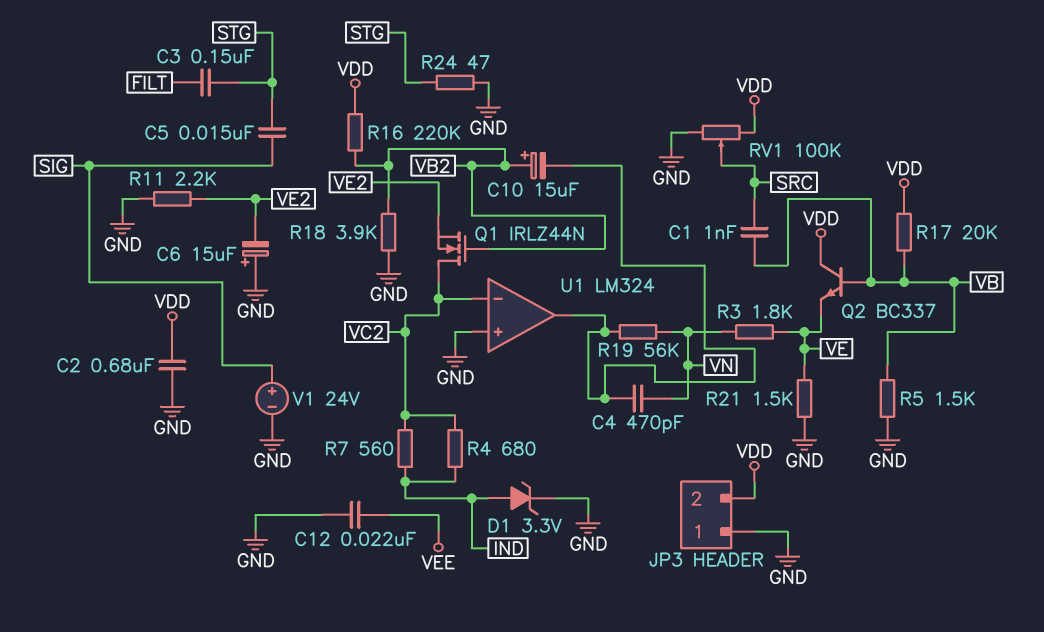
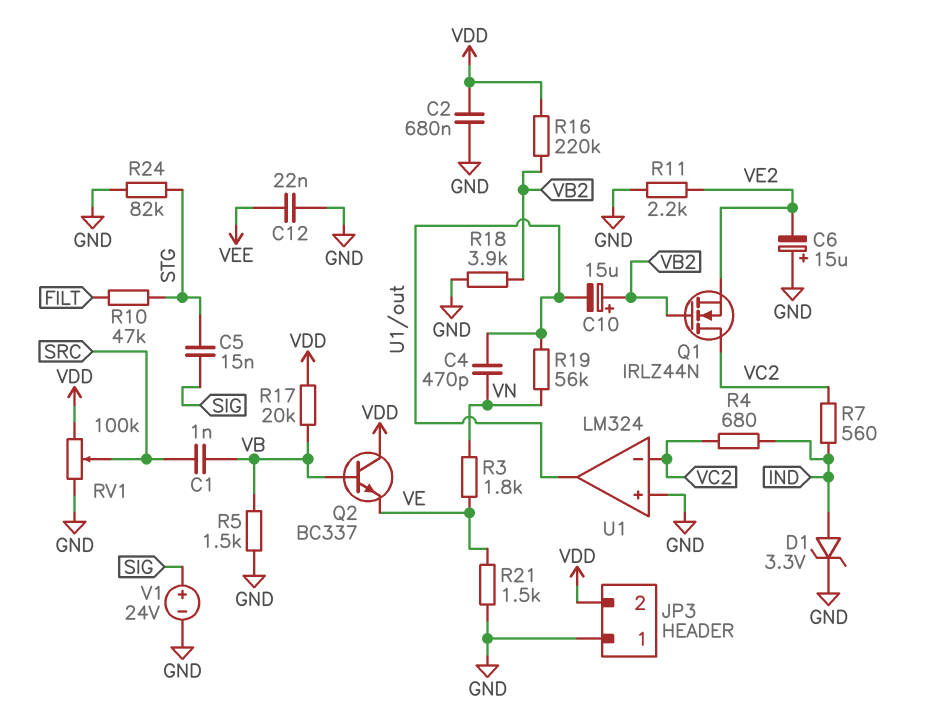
C3: 150nF (FILT, STG) -> none
R10: none -> 47k (FILT, STG)
R24: 47 (GND, STG) -> 82k (GND, STG)

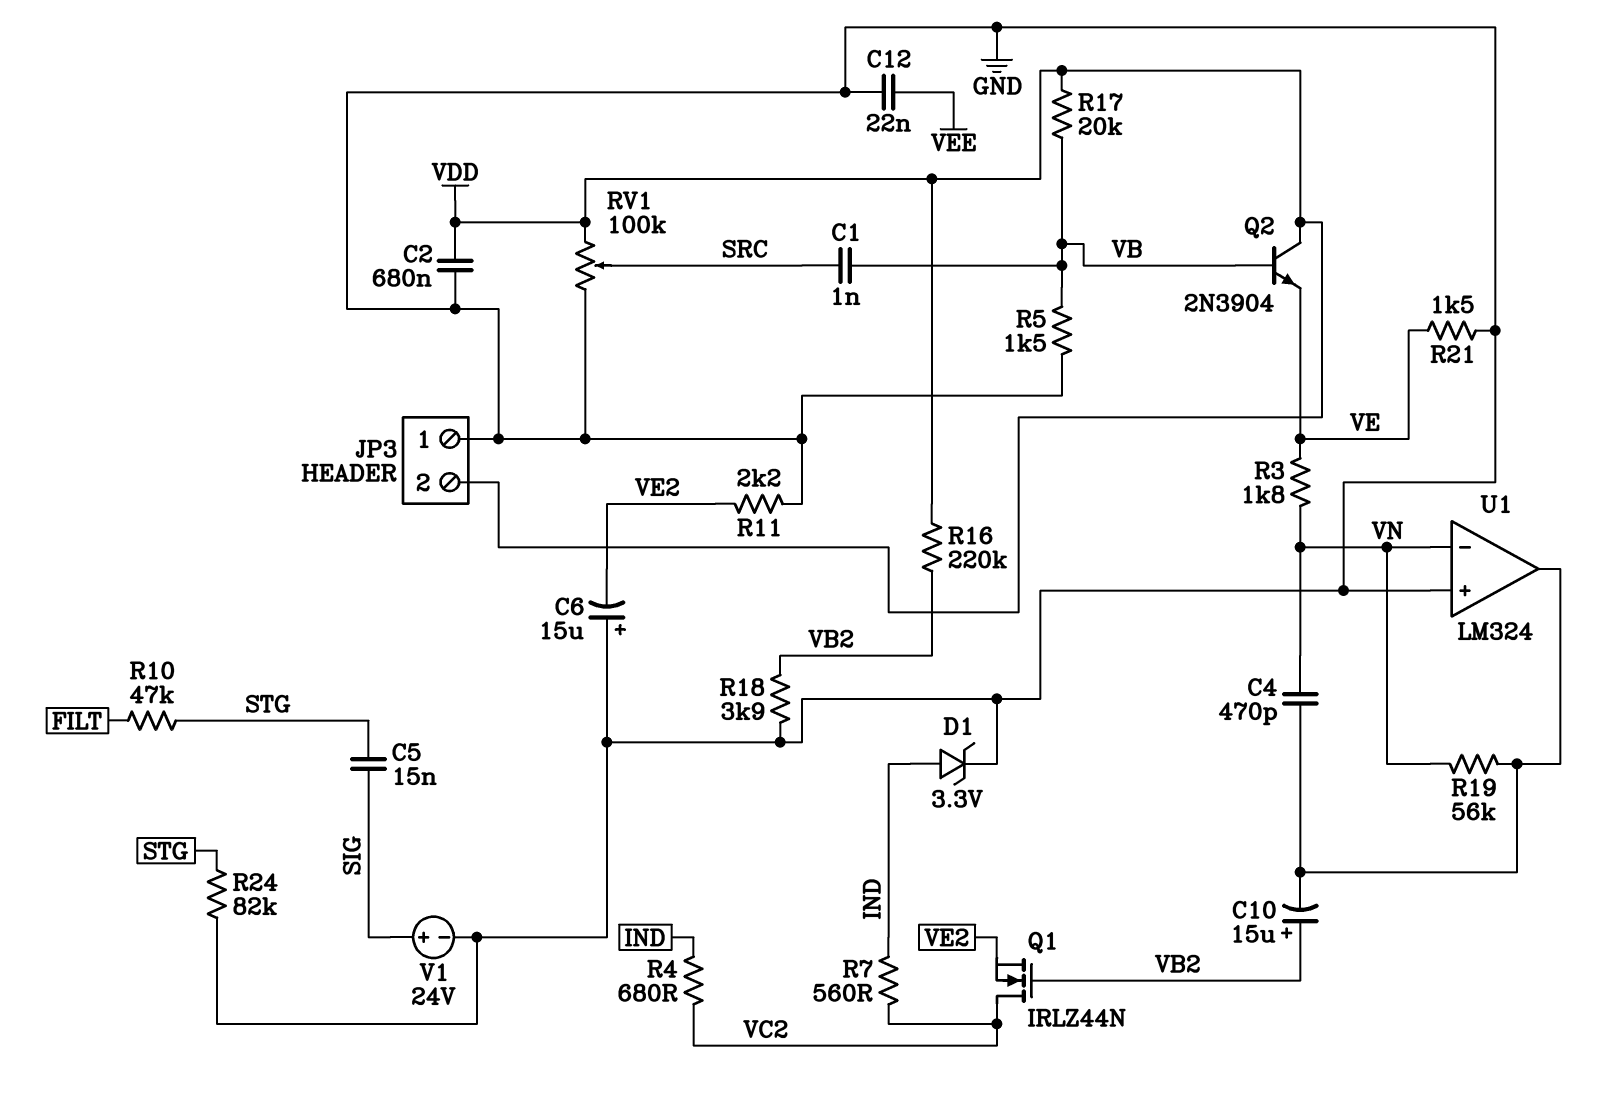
Q2: NPN BC337 (B VB, C VDD, E VE) -> NPN 2N3904 (B VB, C VDD, E VE)
U1 pin in-: VC2 -> VN

